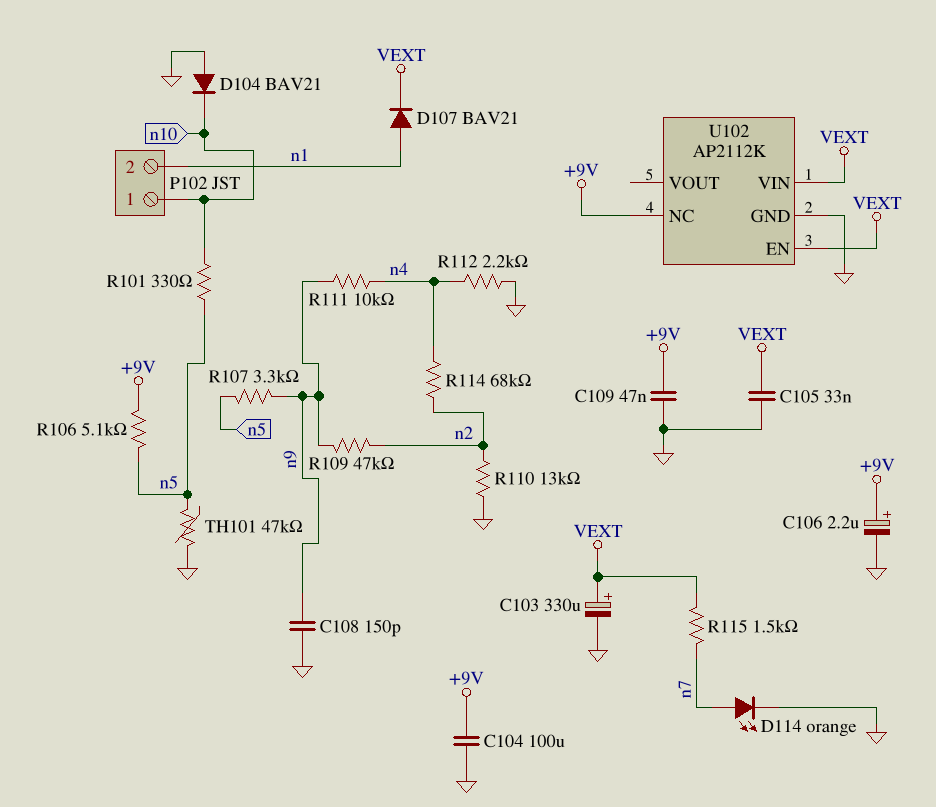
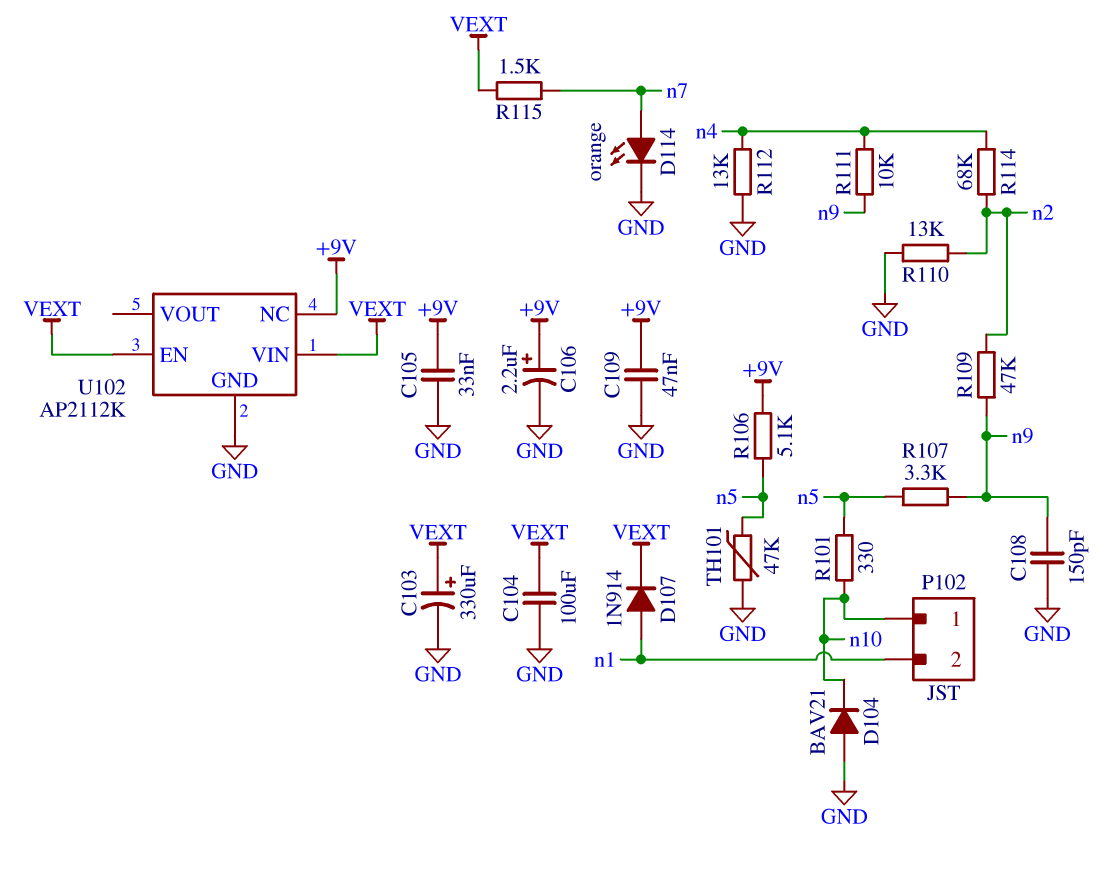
C104: 100uF (+9V, GND) -> 100uF (GND, VEXT)
C105: 33nF (GND, VEXT) -> 33nF (+9V, GND)
D107: diode BAV21 (A n1, K VEXT) -> diode 1N914 (A n1, K VEXT)
R112: 2.2k (GND, n4) -> 13k (GND, n4)

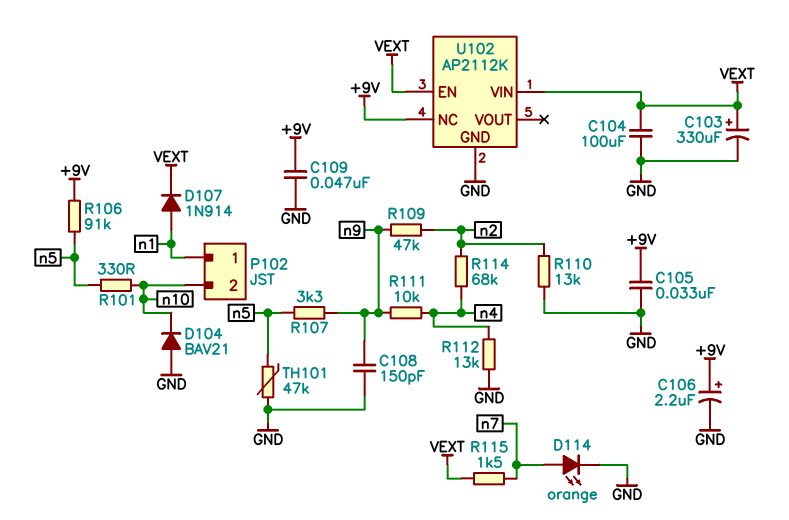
P102 pin 1: n10 -> n1
P102 pin 2: n1 -> n10
R106: 5.1k (+9V, n5) -> 91k (+9V, n5)

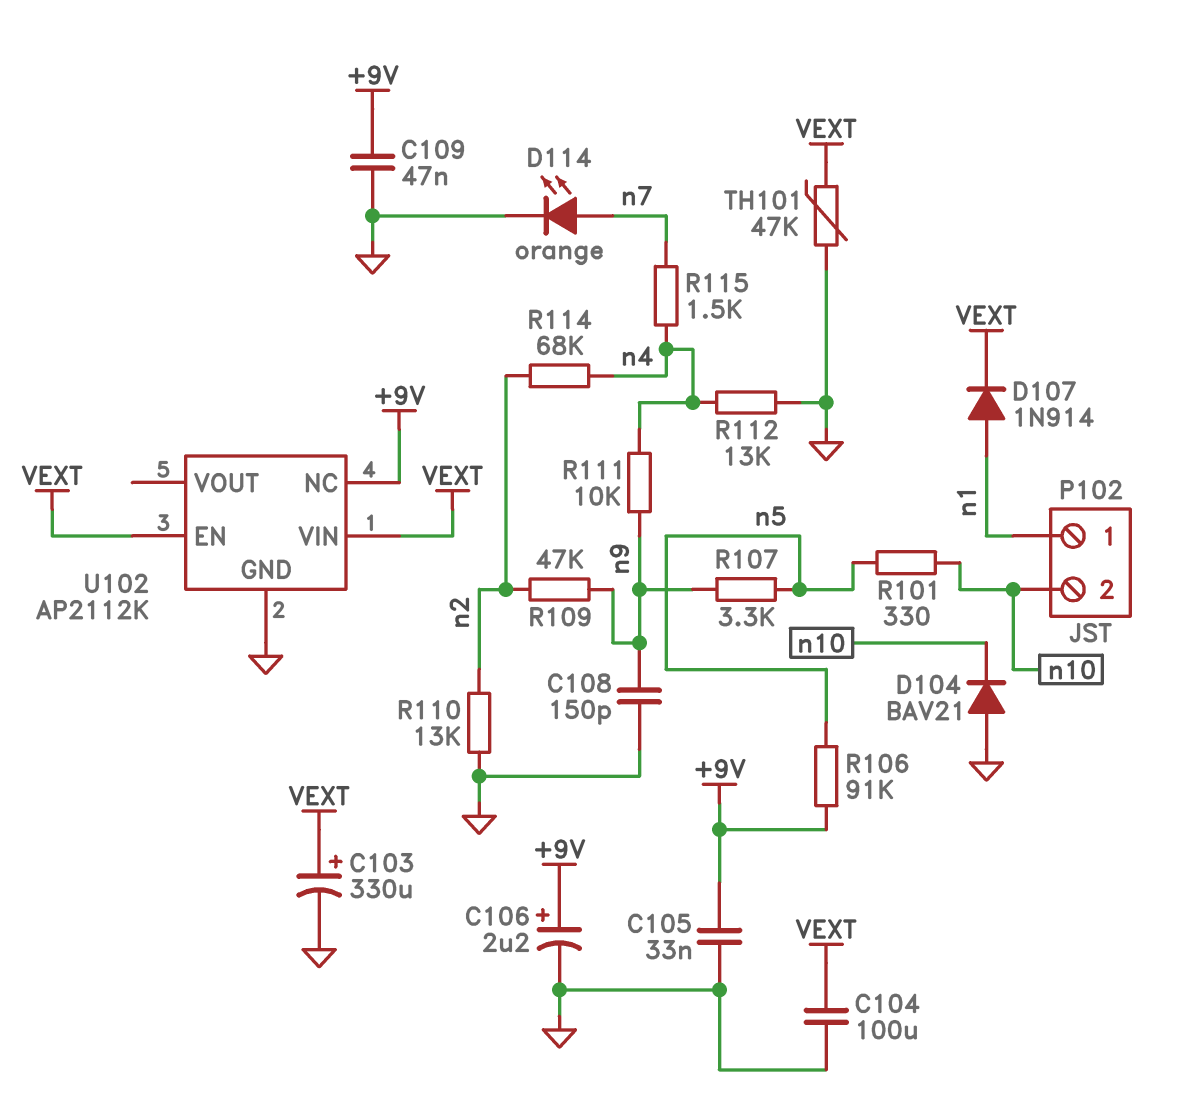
R115: 1.5k (VEXT, n7) -> 1.5k (n4, n7)
TH101: 47k (GND, n5) -> 47k (GND, VEXT)

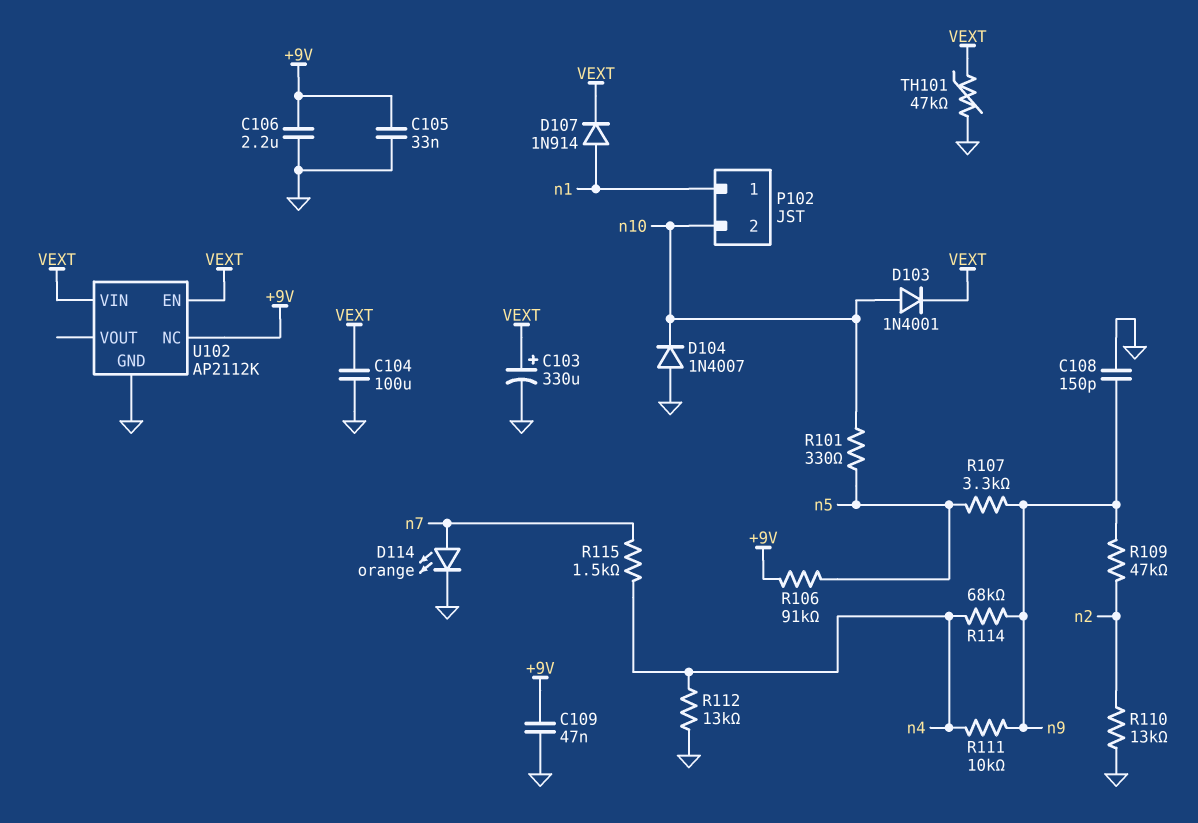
C106: 2.2uF (plus +9V, minus GND) -> 2.2uF (+9V, GND)
D103: none -> diode 1N4001 (A n10, K VEXT)
D104: diode BAV21 (A GND, K n10) -> diode 1N4007 (A GND, K n10)
R114: 68k (n2, n4) -> 68k (n4, n9)

